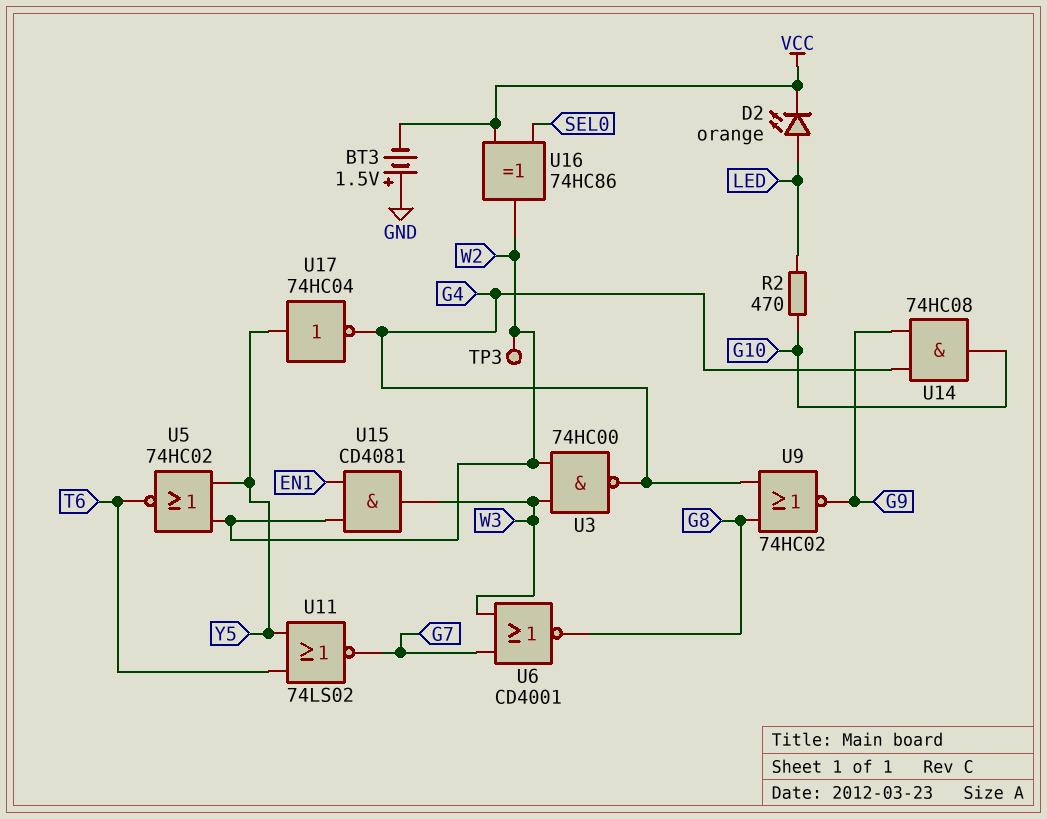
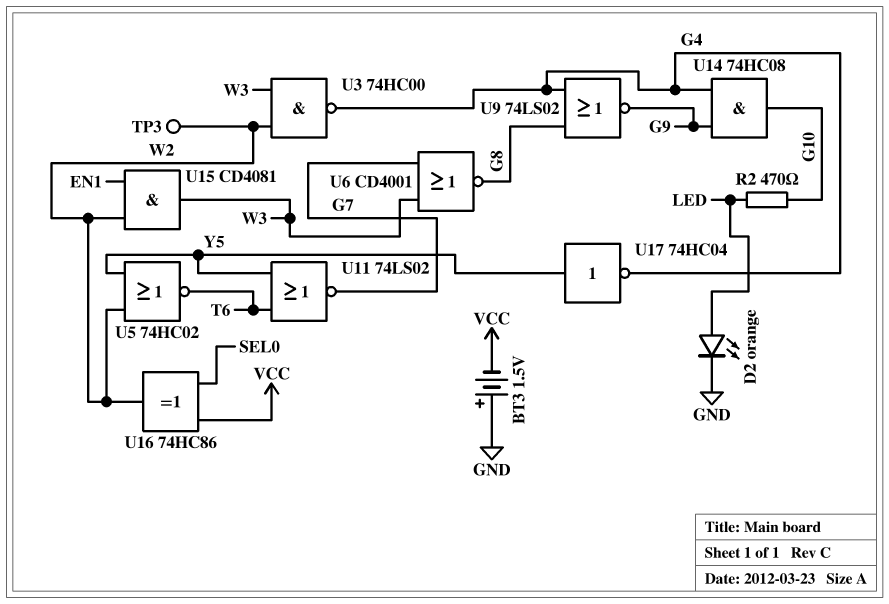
D2: LED orange (A LED, K VCC) -> LED orange (A LED, K GND)
U9: NOR 74HC02 (in G4, in G8, out G9) -> NOR 74LS02 (in G4, in G8, out G9)

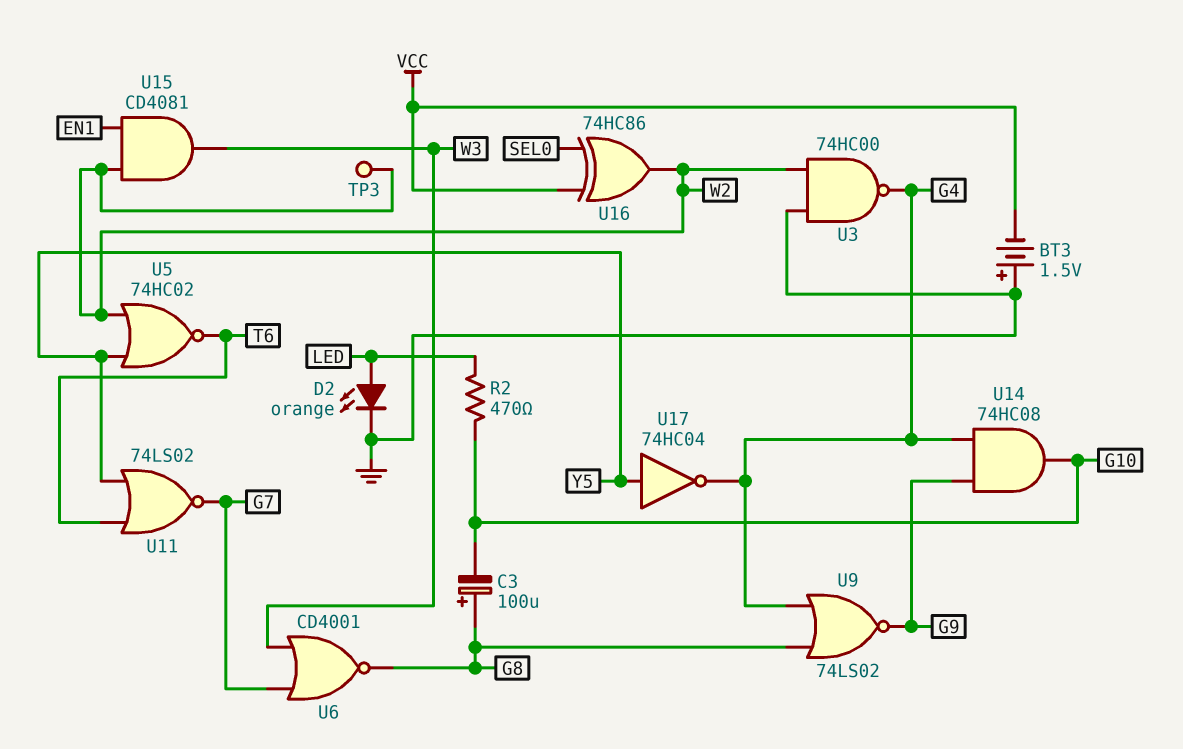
C3: none -> 100uF (plus G8, minus G10)
U3: NAND 74HC00 (in W2, in W3, out G4) -> NAND 74HC00 (in GND, in W2, out G4)

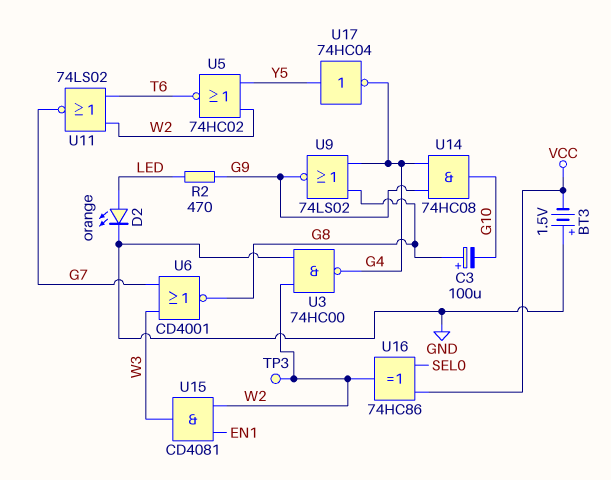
R2: 470 (G10, LED) -> 470 (G9, LED)
U11: NOR 74LS02 (in T6, in Y5, out G7) -> NOR 74LS02 (in T6, in W2, out G7)

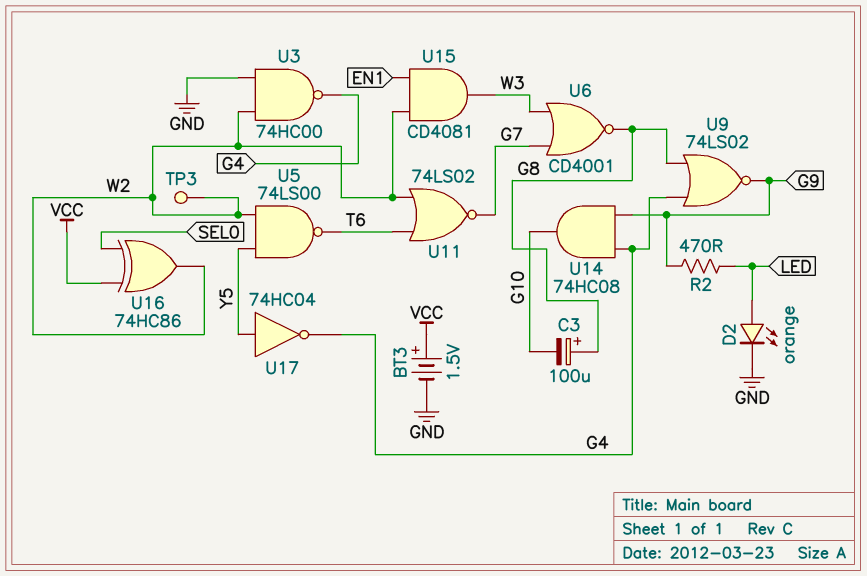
BT3: 1.5V (plus GND, minus VCC) -> 1.5V (plus VCC, minus GND)
U5: NOR 74HC02 (in W2, in Y5, out T6) -> NAND 74LS00 (in W2, in Y5, out T6)

